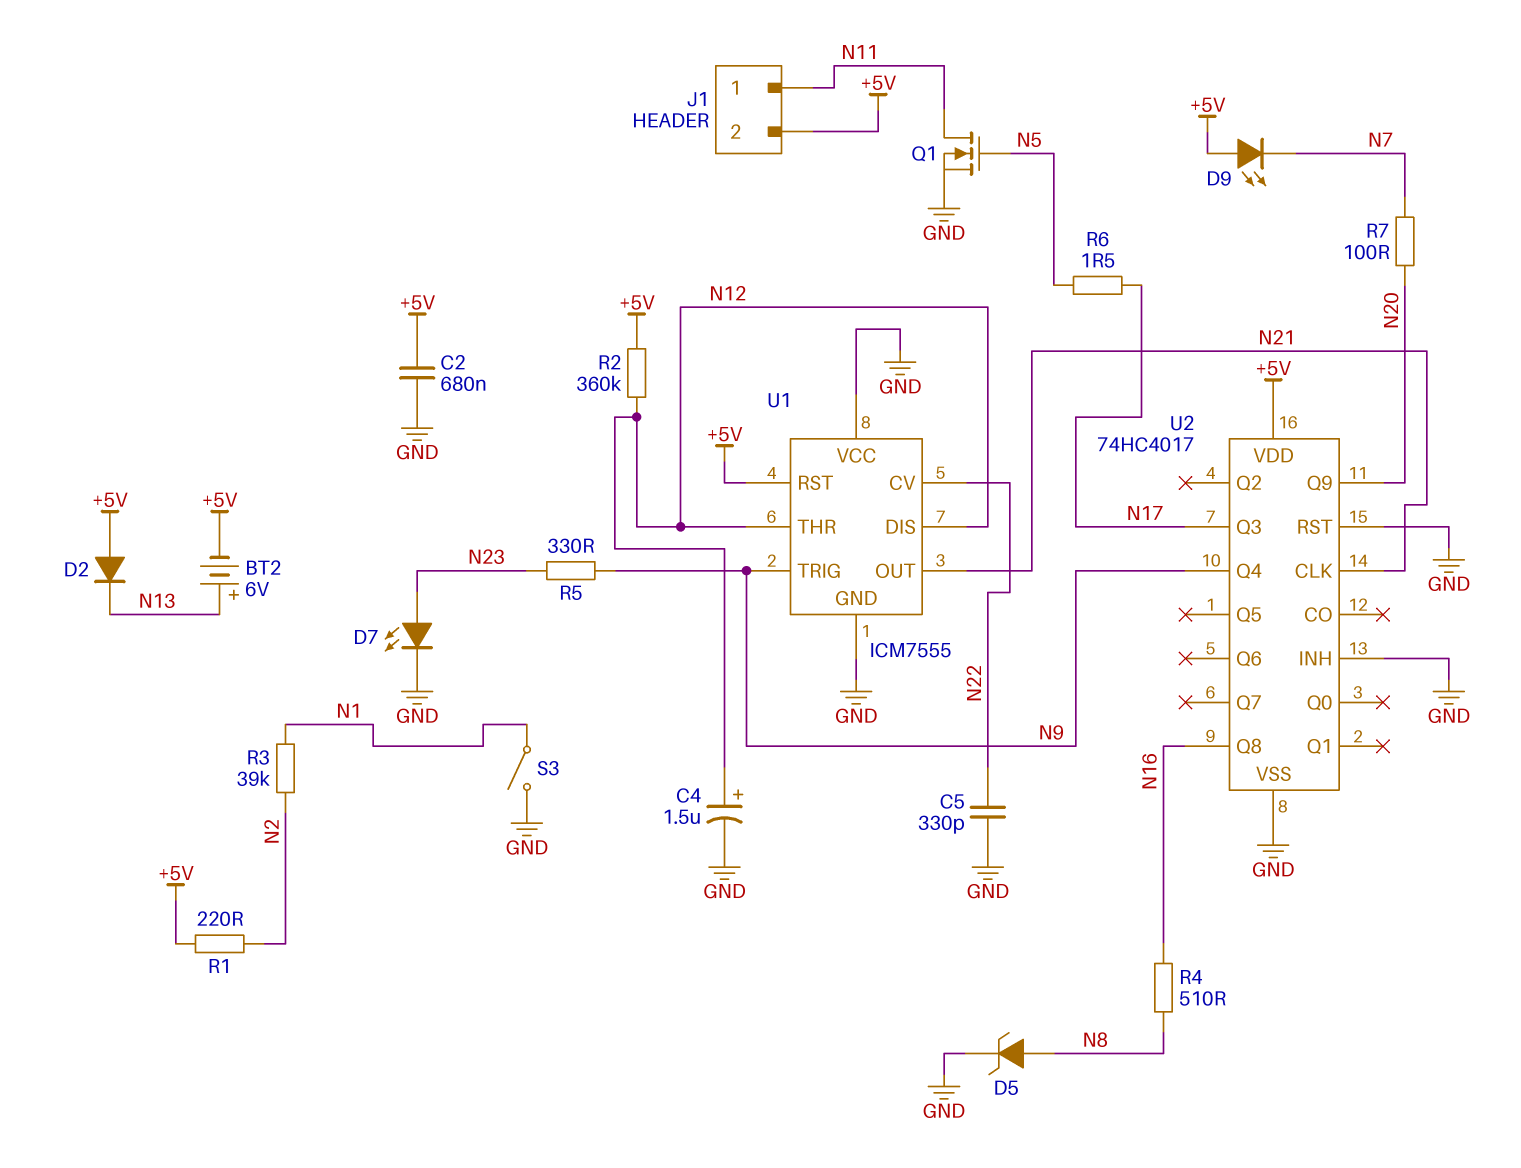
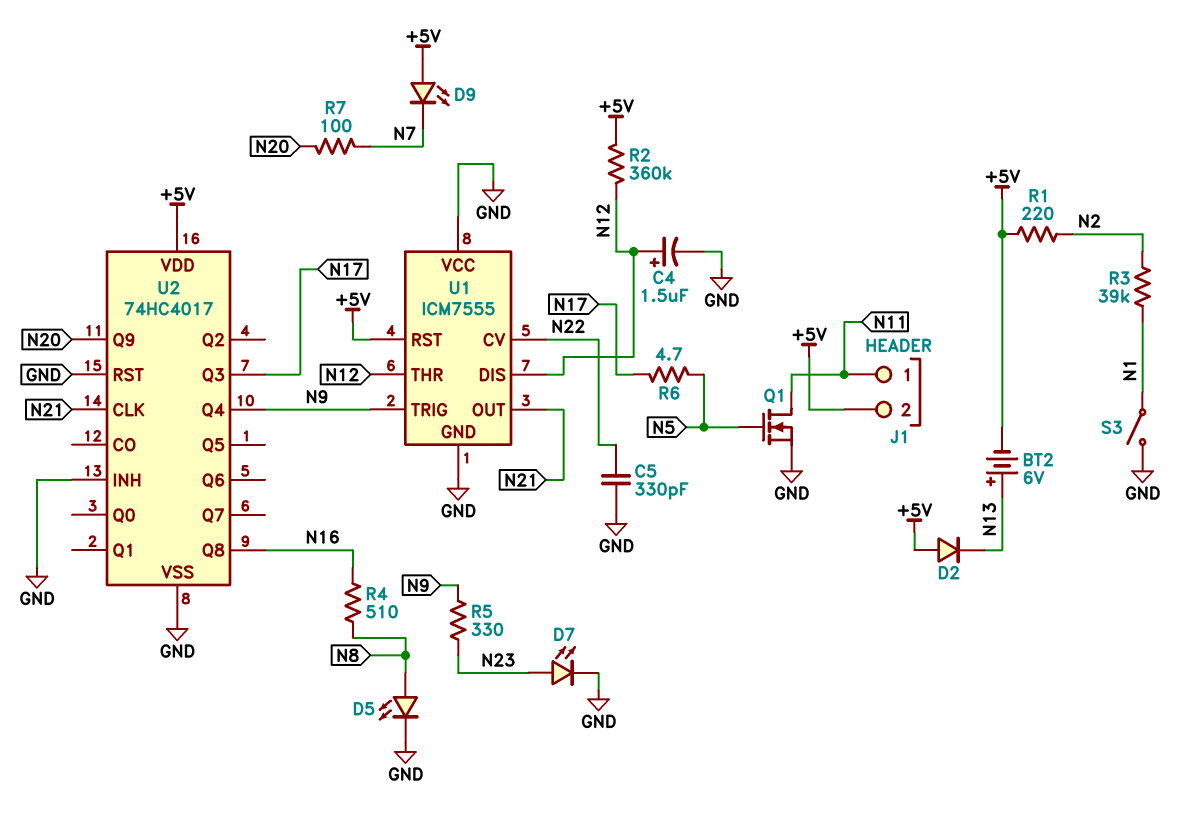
C2: 680nF (+5V, GND) -> none
D5: zener (A N8, K GND) -> LED (A N8, K GND)
R6: 1.5 (N5, N17) -> 4.7 (N5, N17)

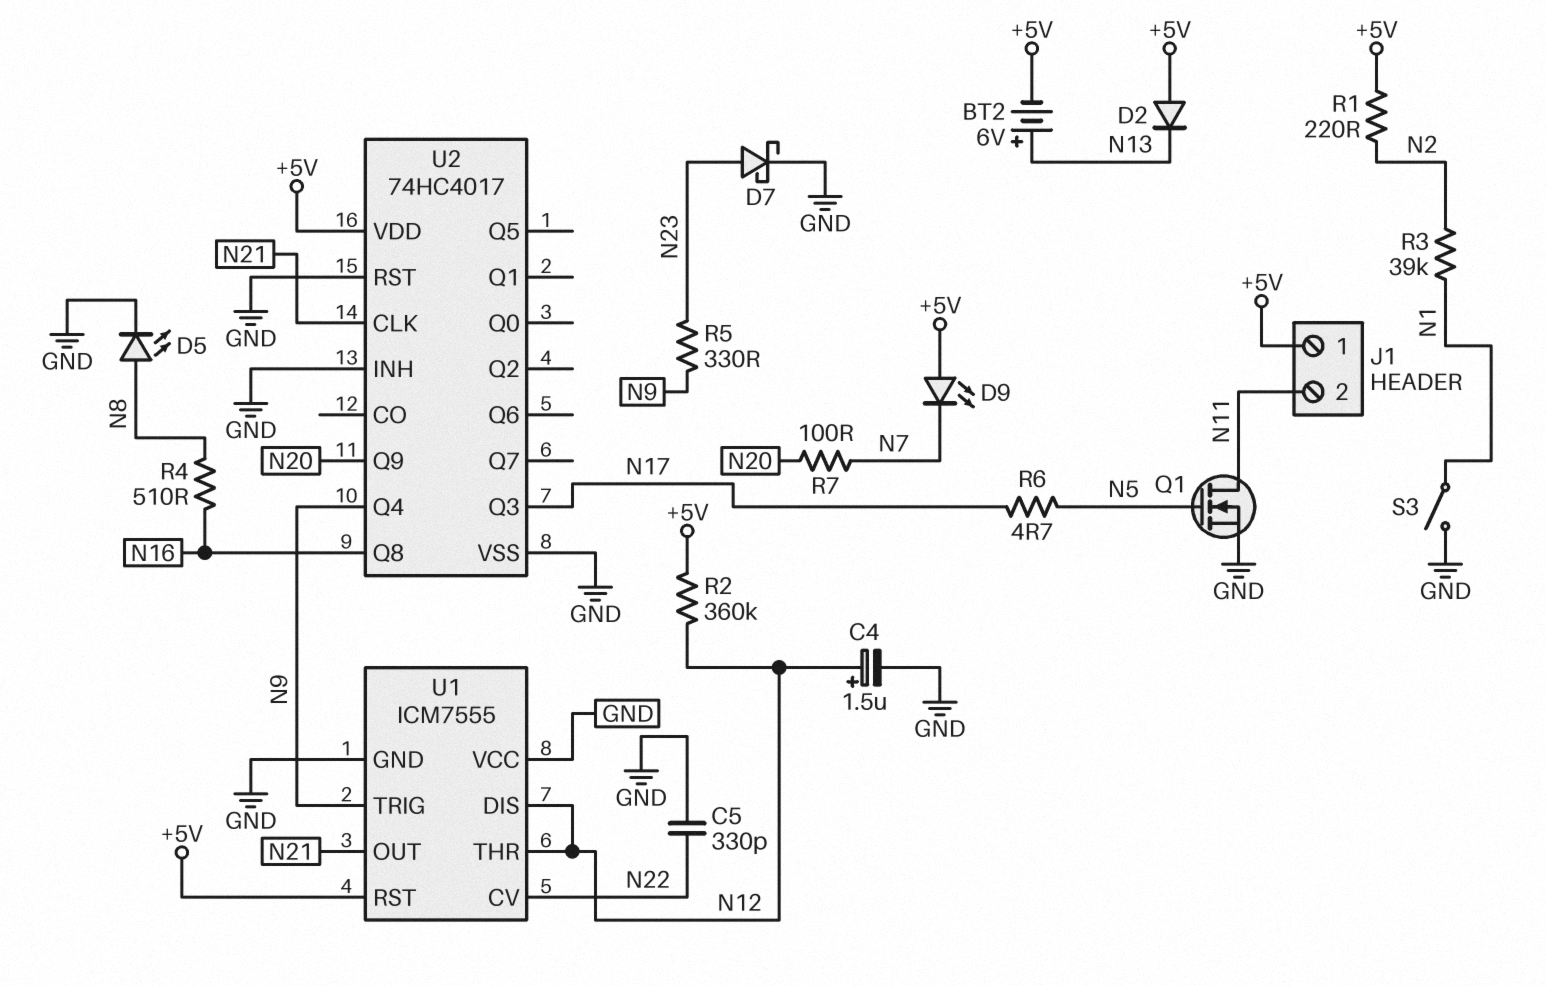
D7: LED (A N23, K GND) -> schottky (A N23, K GND)
J1 pin 1: N11 -> +5V
J1 pin 2: +5V -> N11

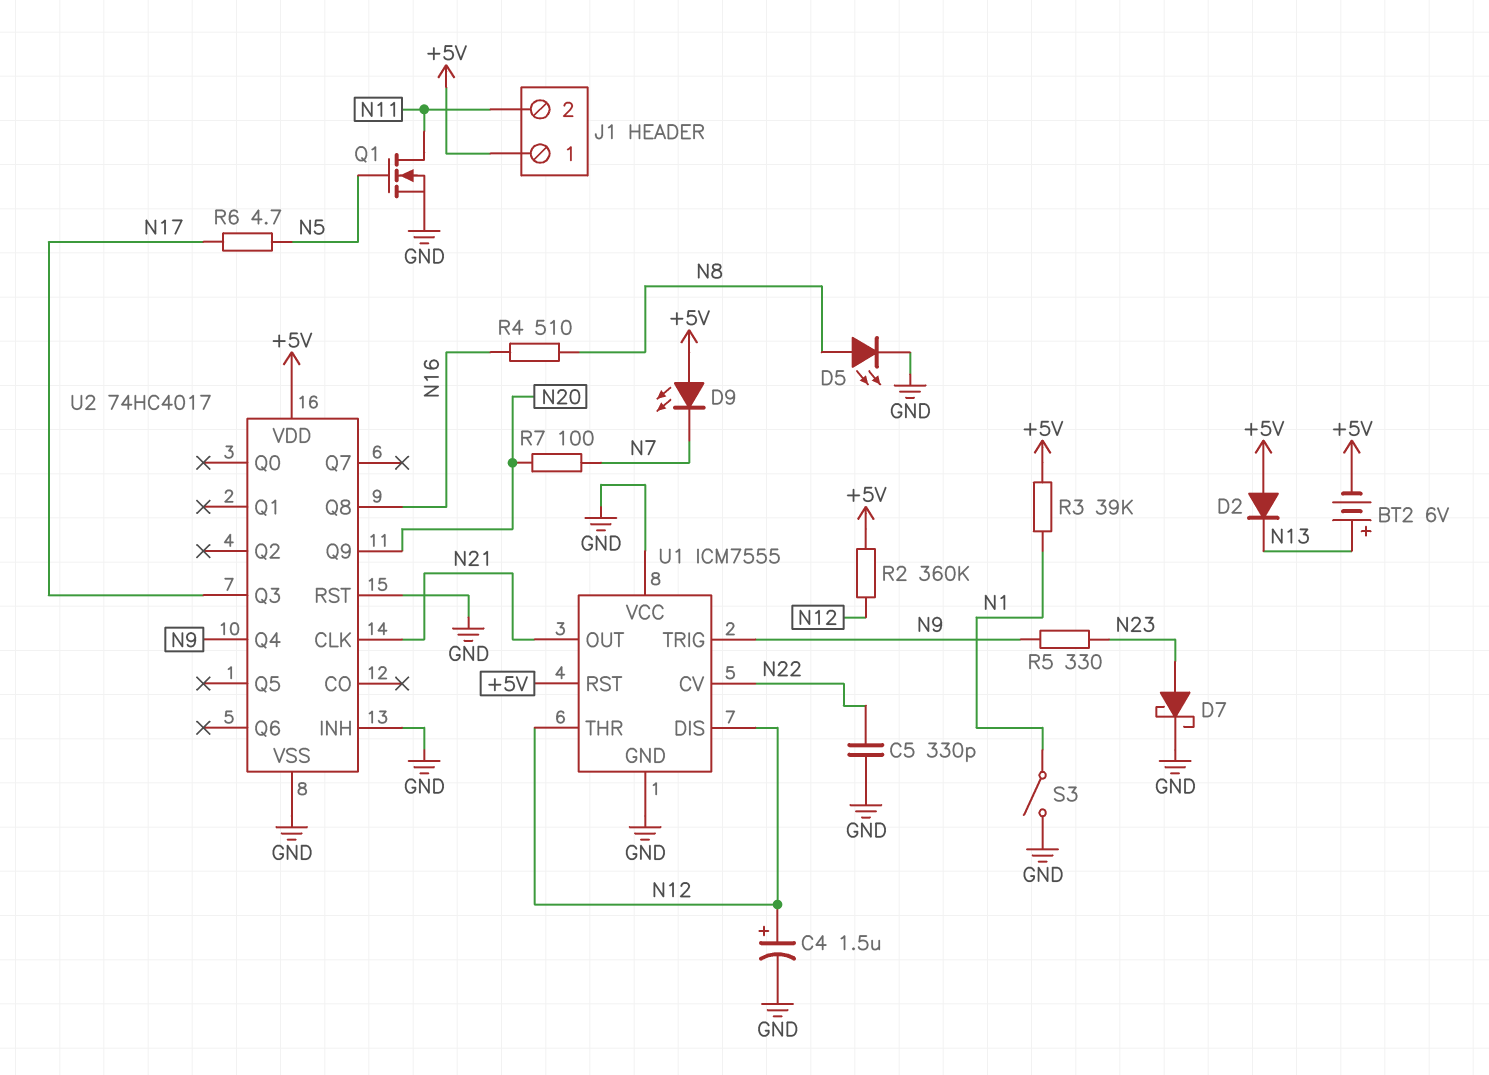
R1: 220 (+5V, N2) -> none
R3: 39k (N1, N2) -> 39k (+5V, N1)

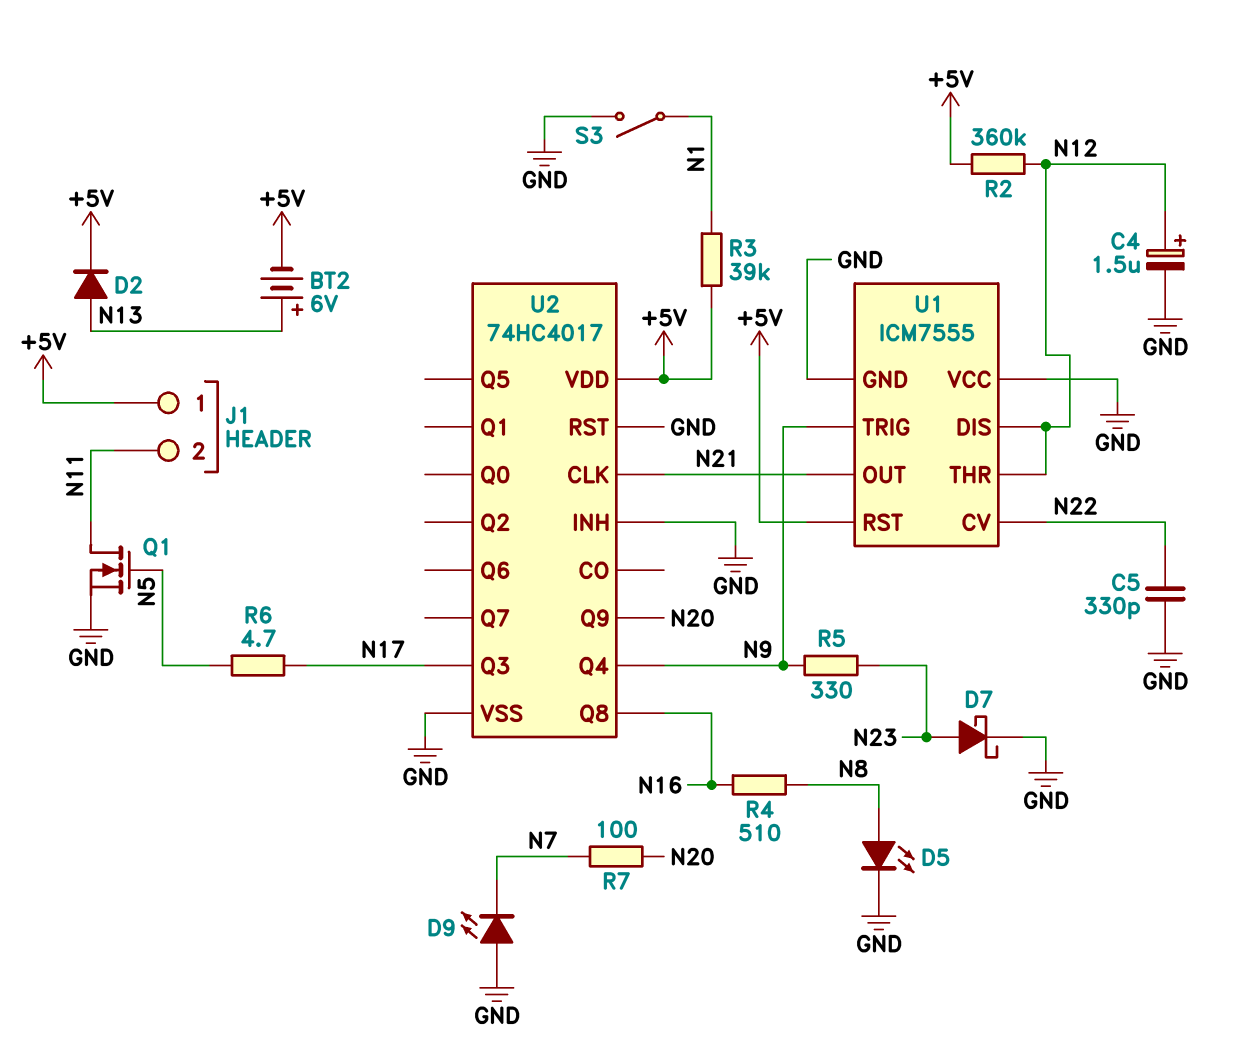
D2: diode (A +5V, K N13) -> diode (A N13, K +5V)
D9: LED (A +5V, K N7) -> LED (A GND, K N7)

